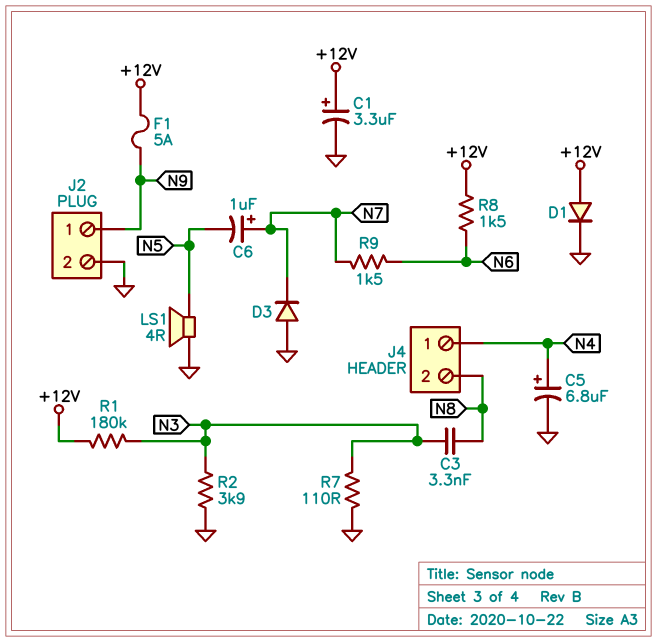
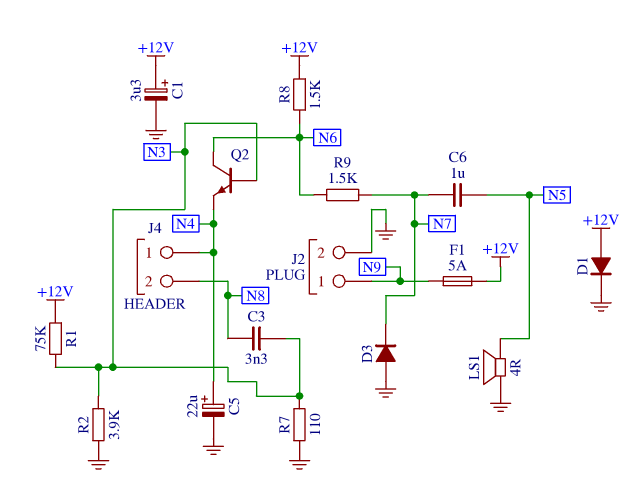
C5: 6.8uF (plus N4, minus GND) -> 22uF (plus N4, minus GND)
C6: 1uF (plus N7, minus N5) -> 1uF (N5, N7)
Q2: none -> NPN (B N3, C N6, E N4)
R1: 180k (+12V, N3) -> 75k (+12V, N3)

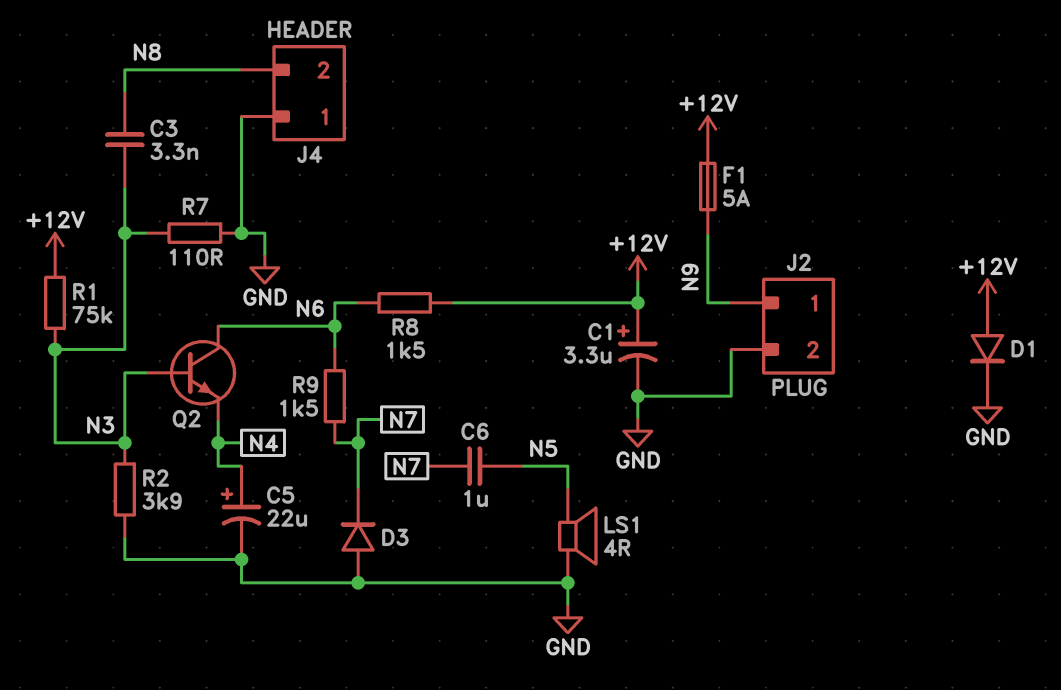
J4 pin 1: N4 -> GND

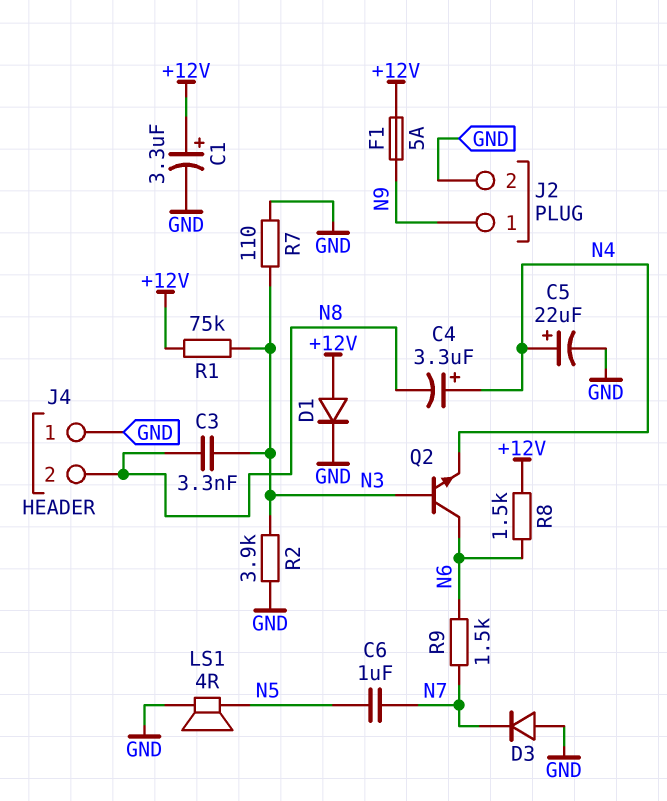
C4: none -> 3.3uF (plus N4, minus N8)

